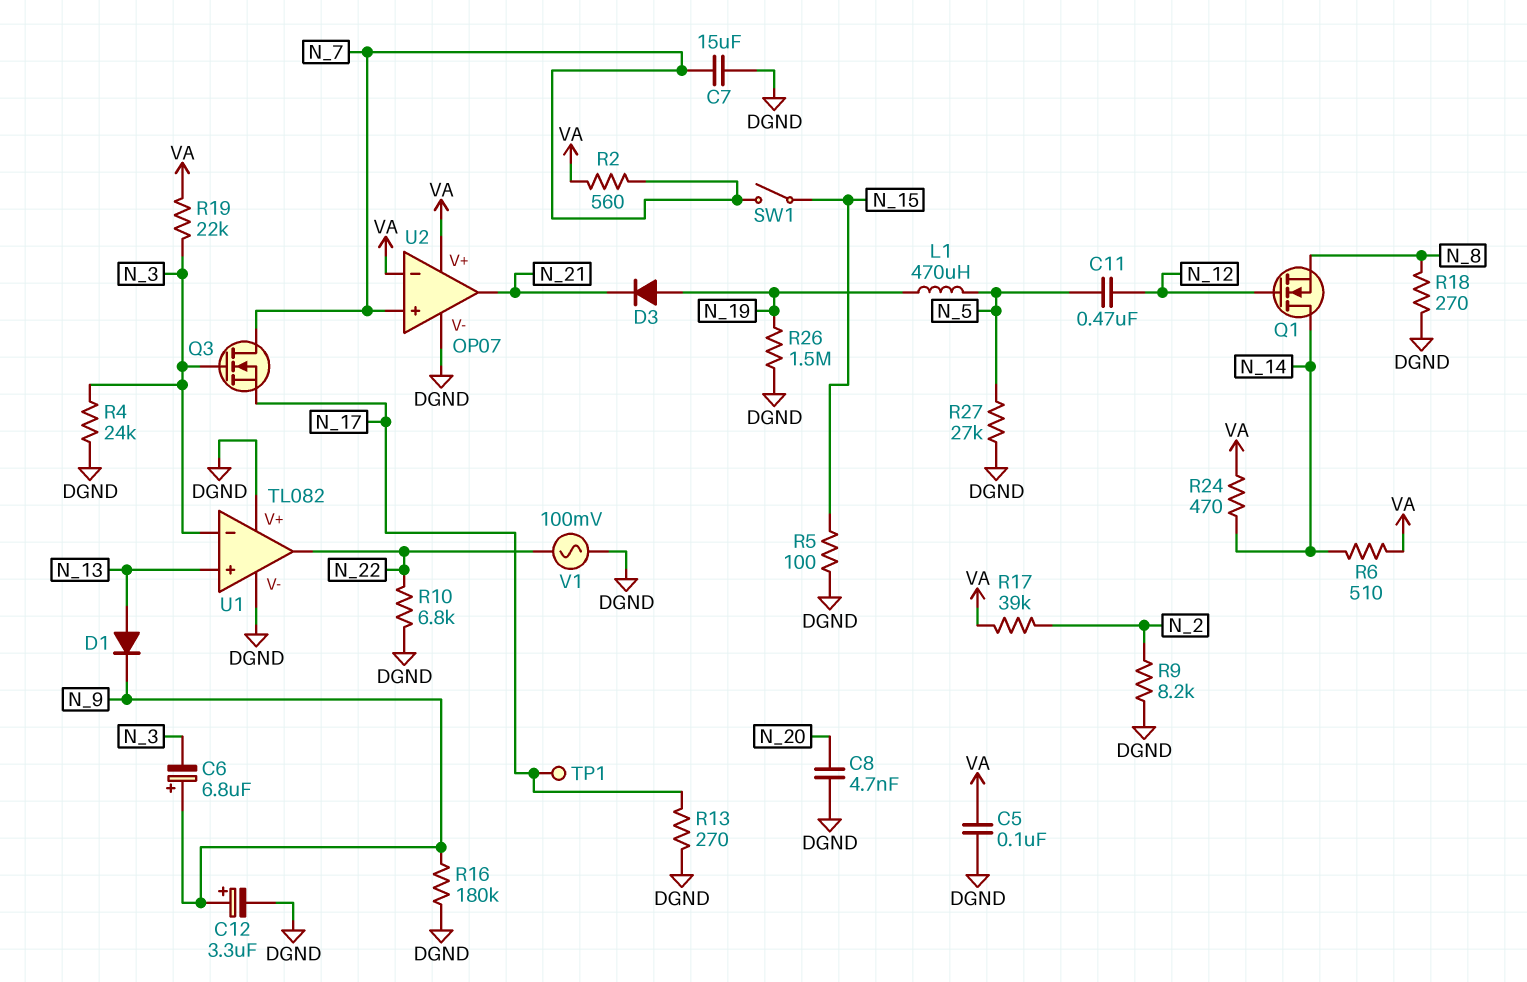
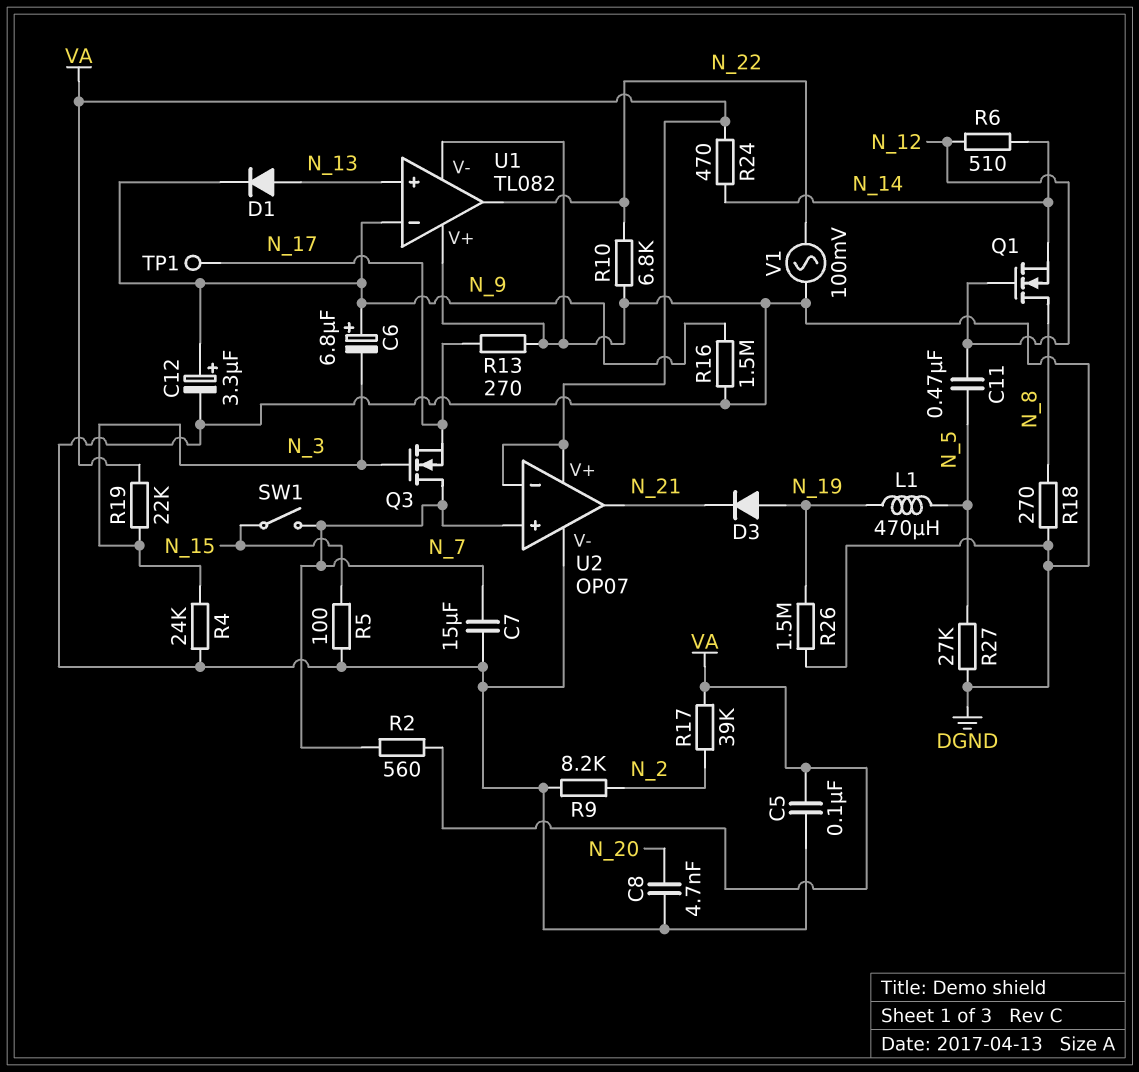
Q1: NMOS (G N_12, D N_14, S N_8) -> NMOS (G N_12, D N_8, S N_14)
R6: 510 (N_14, VA) -> 510 (N_12, N_14)
R16: 180k (DGND, N_9) -> 1.5M (DGND, N_9)
U1 pin in-: N_3 -> N_9

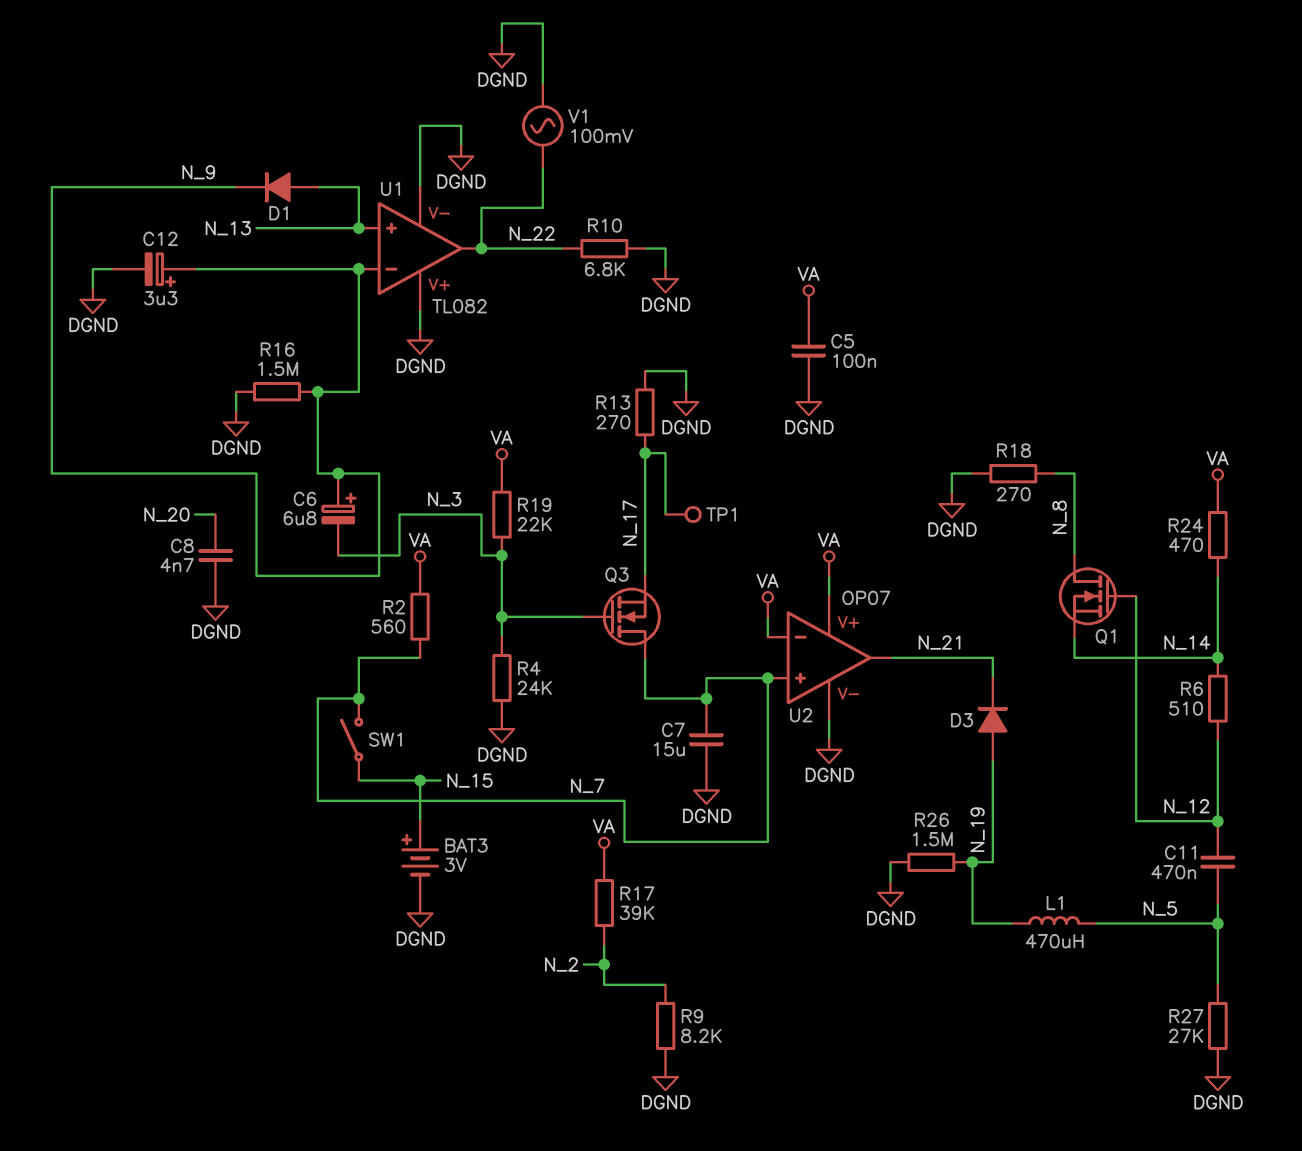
BAT3: none -> 3V (plus N_15, minus DGND)
R5: 100 (DGND, N_15) -> none

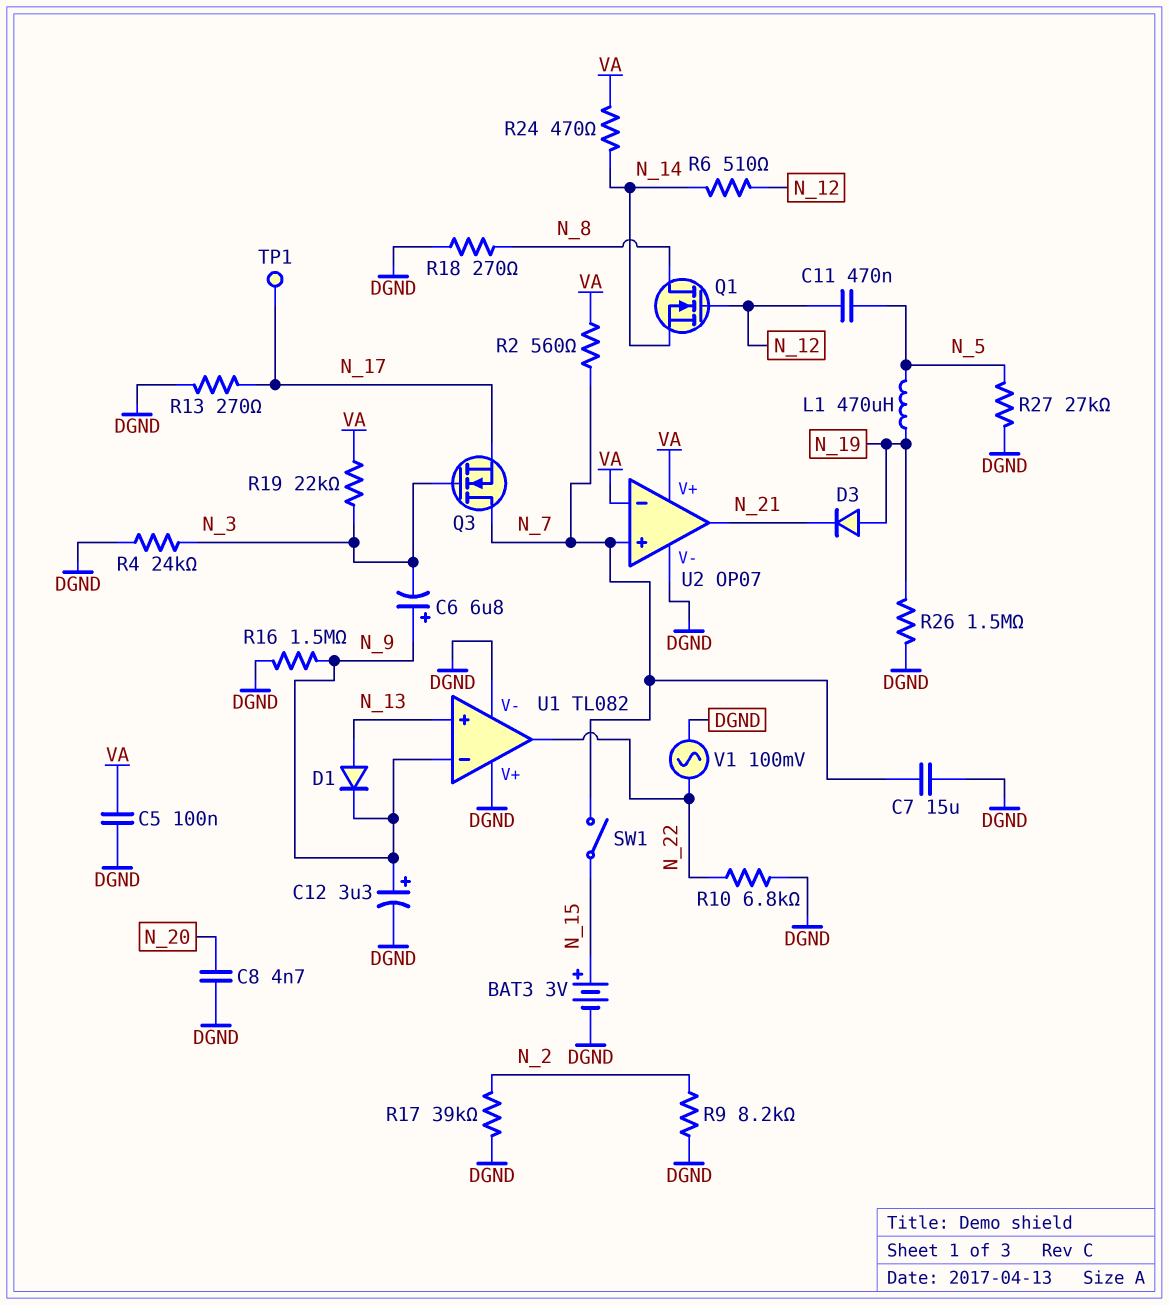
R17: 39k (N_2, VA) -> 39k (DGND, N_2)

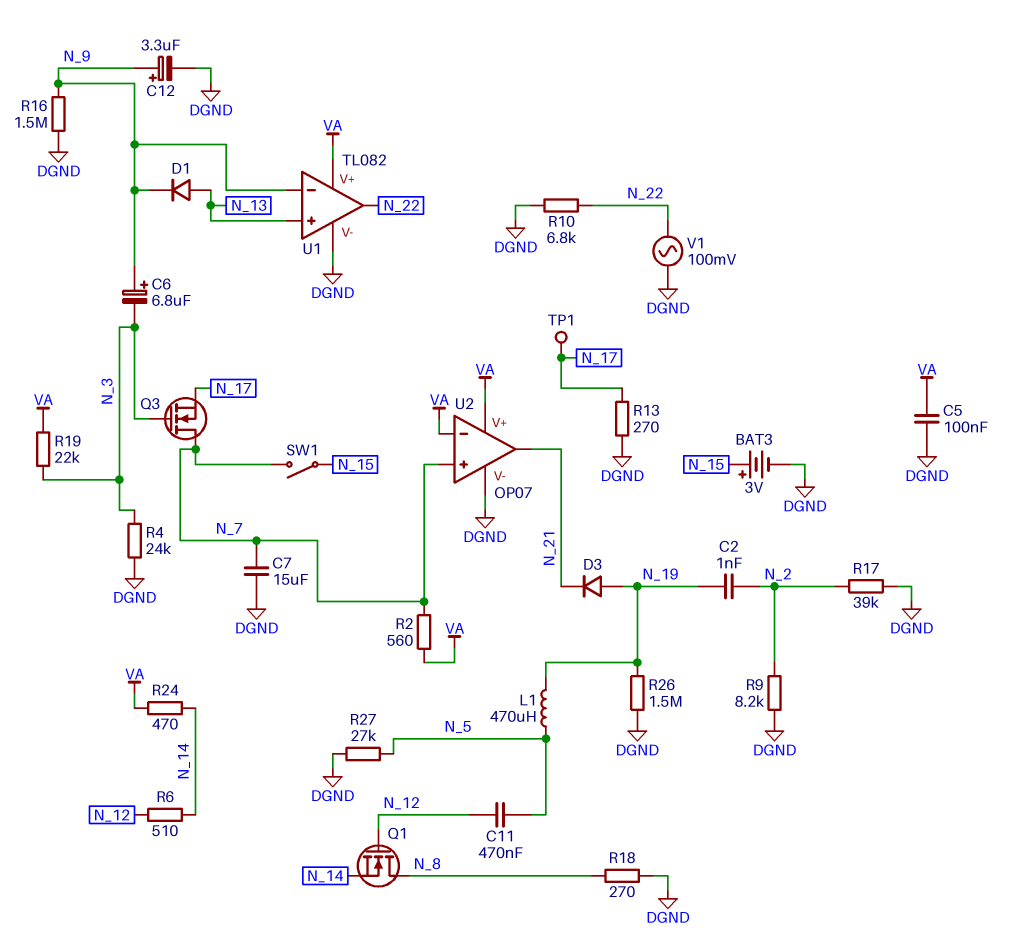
C2: none -> 1nF (N_2, N_19)
C8: 4.7nF (DGND, N_20) -> none
U1 pin V+: DGND -> VA

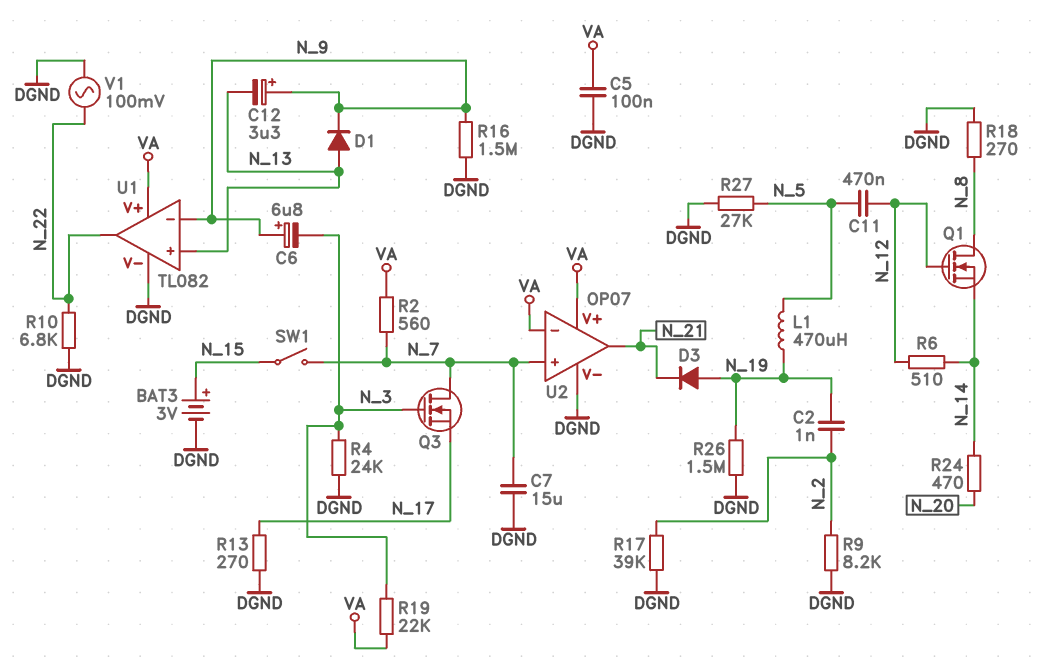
C12: 3.3uF (plus N_9, minus DGND) -> 3.3uF (plus N_9, minus N_13)
R24: 470 (N_14, VA) -> 470 (N_14, N_20)
TP1: test point (N_17) -> none

